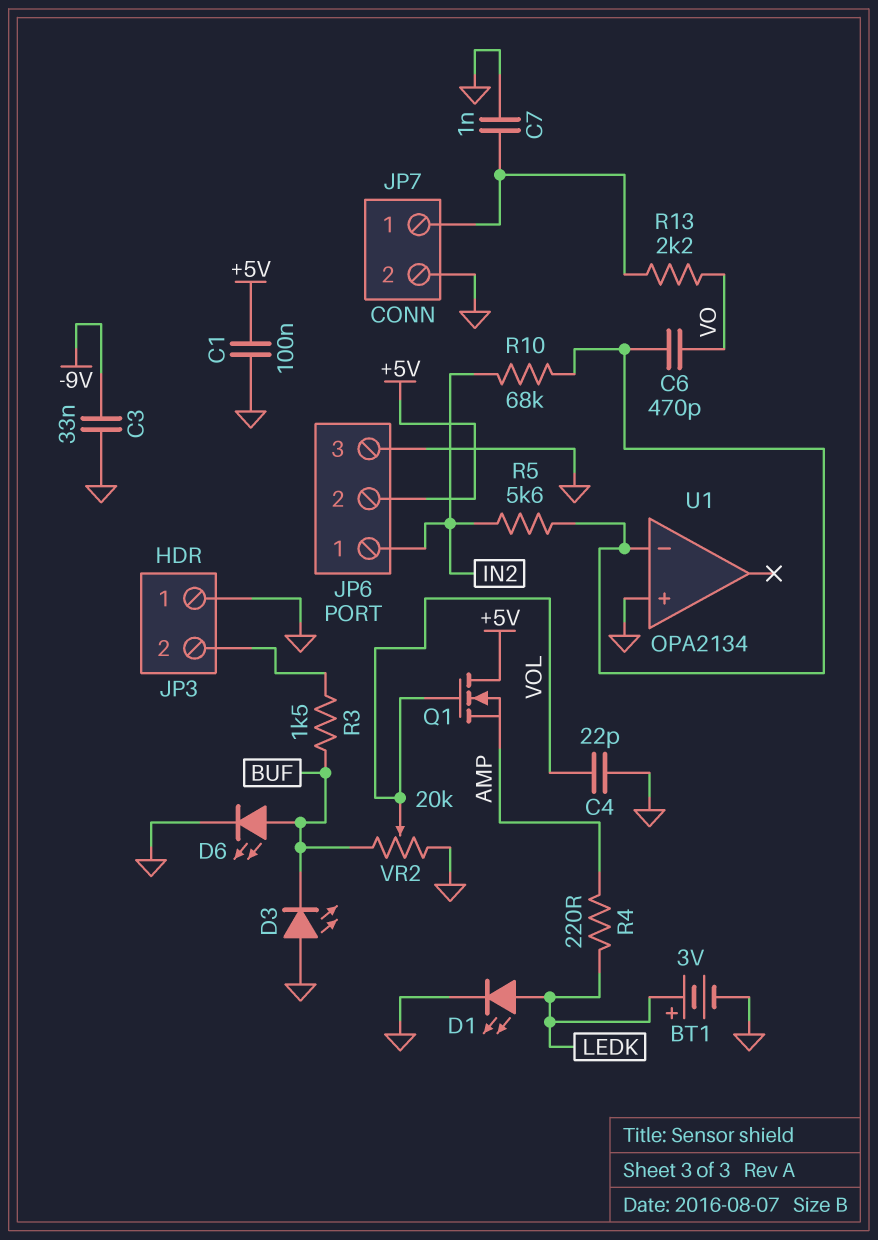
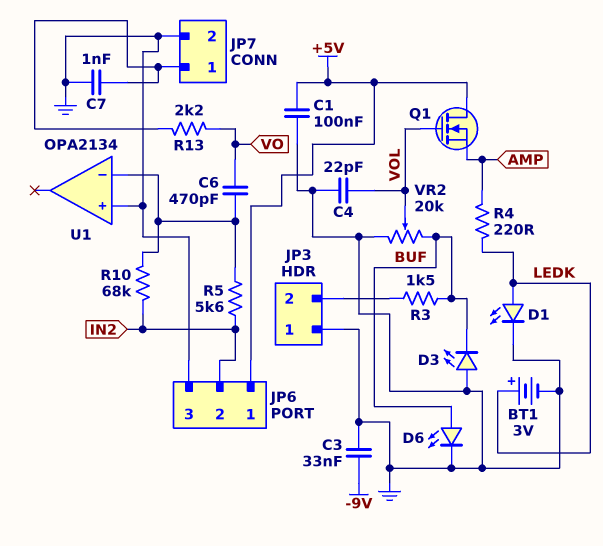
JP6 pin 1: IN2 -> +5V
JP6 pin 2: +5V -> IN2

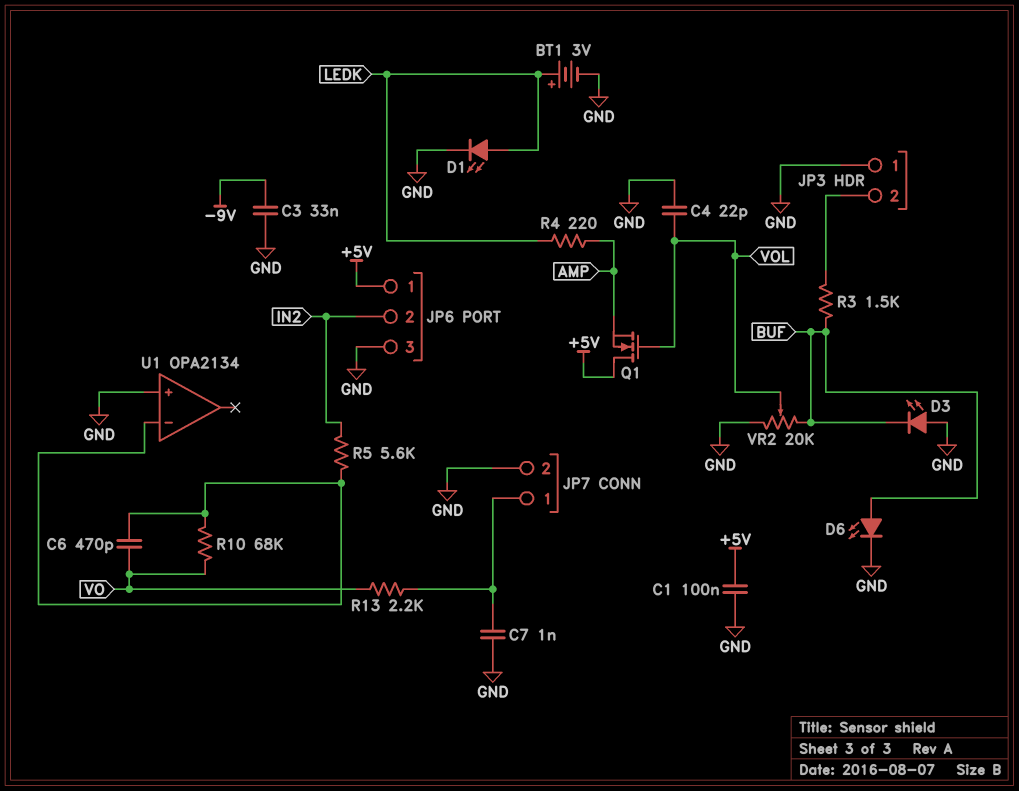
R10: 68k (IN2, U1/in-) -> 68k (U1/in-, VO)

